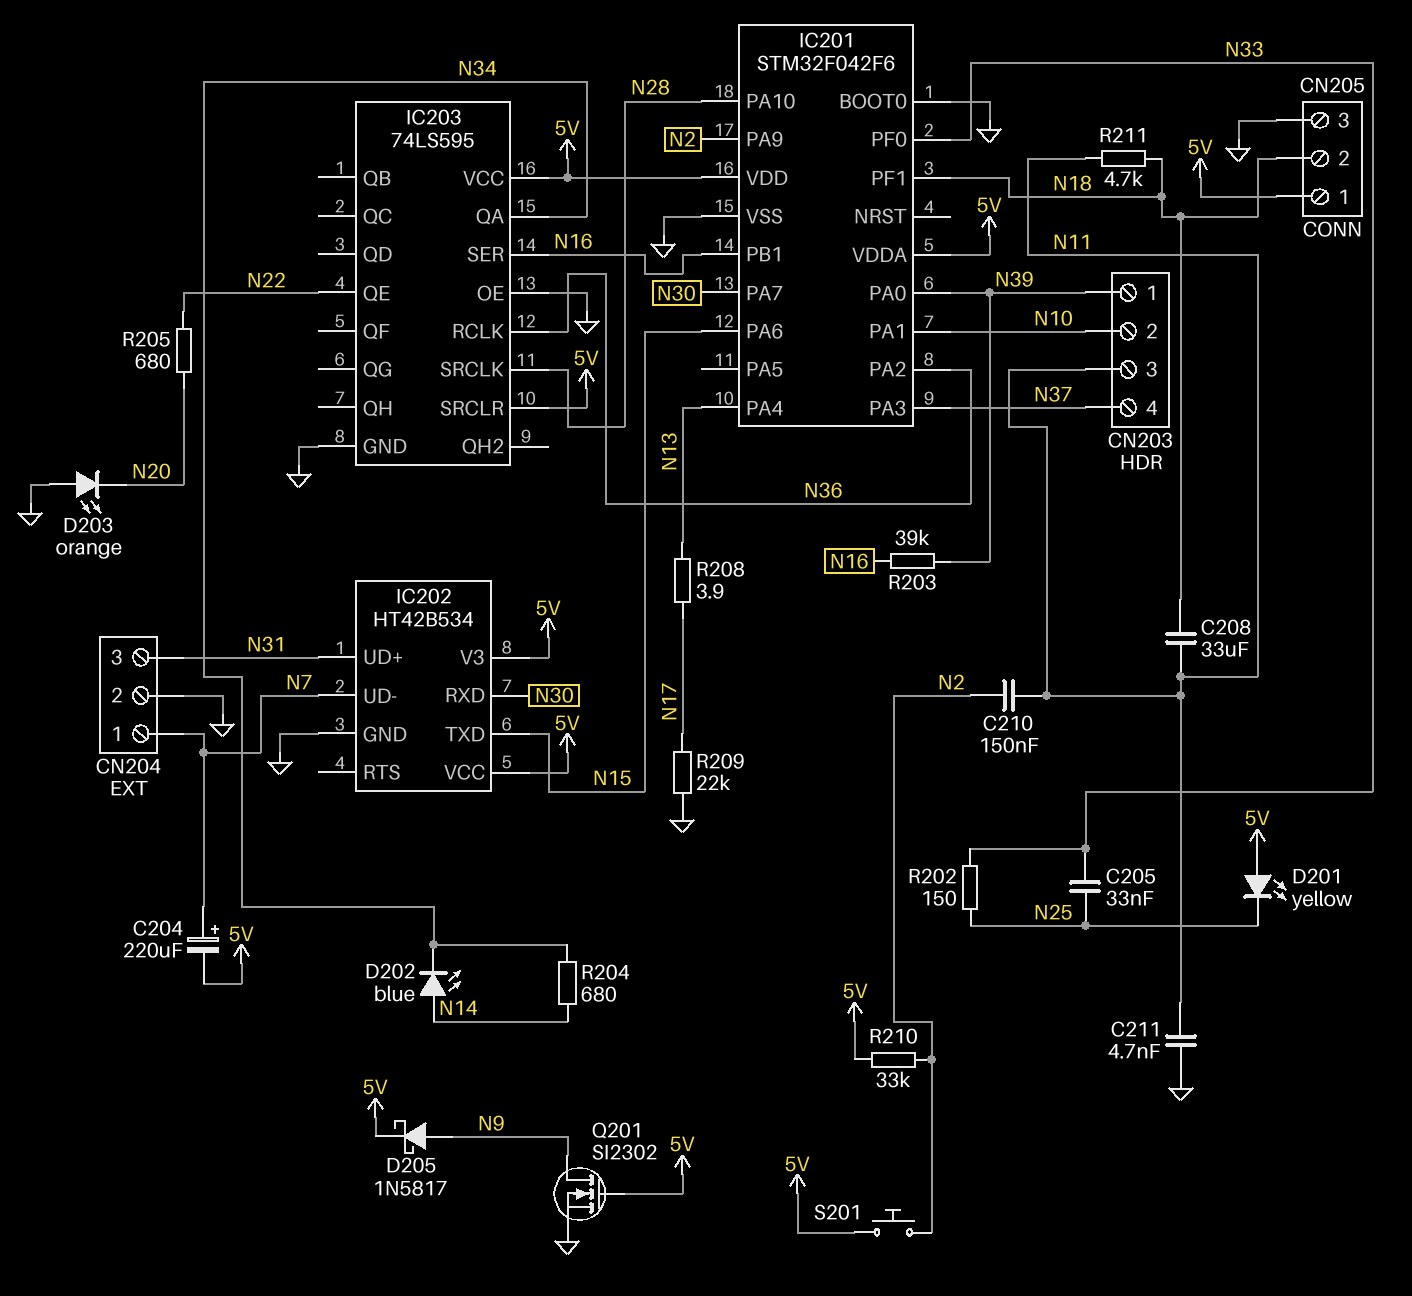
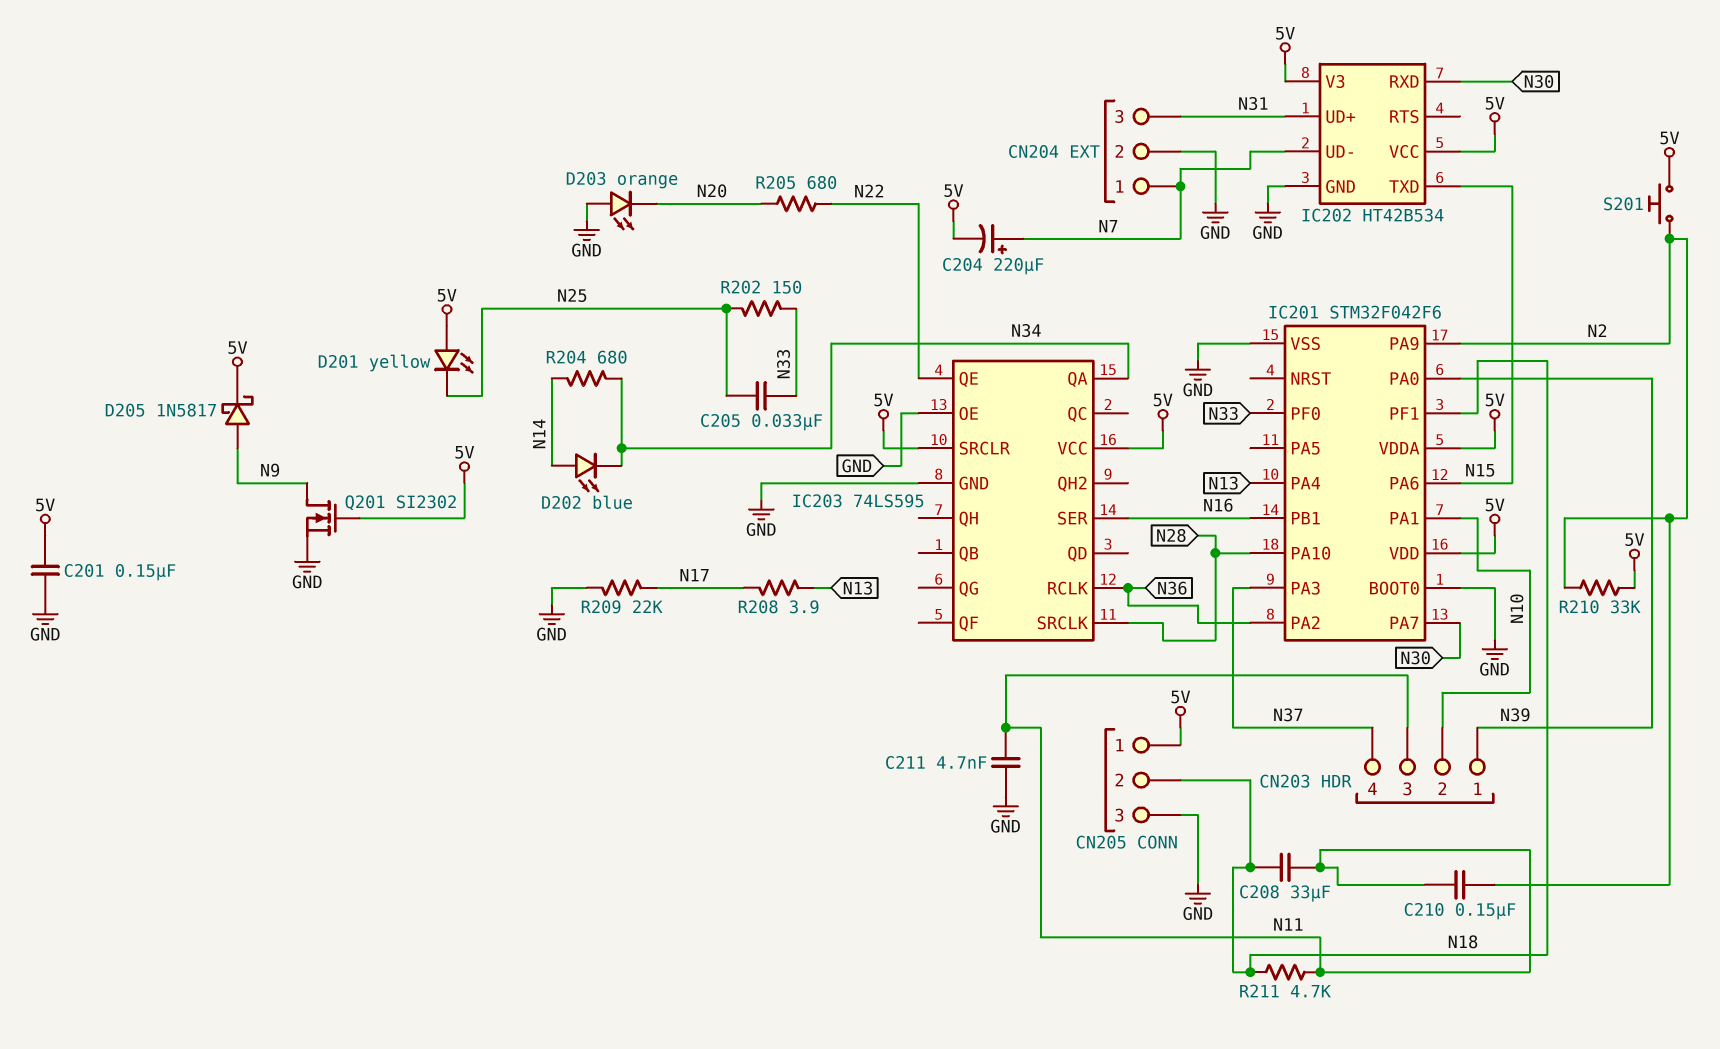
C201: none -> 150nF (5V, GND)
R203: 39k (N16, N39) -> none

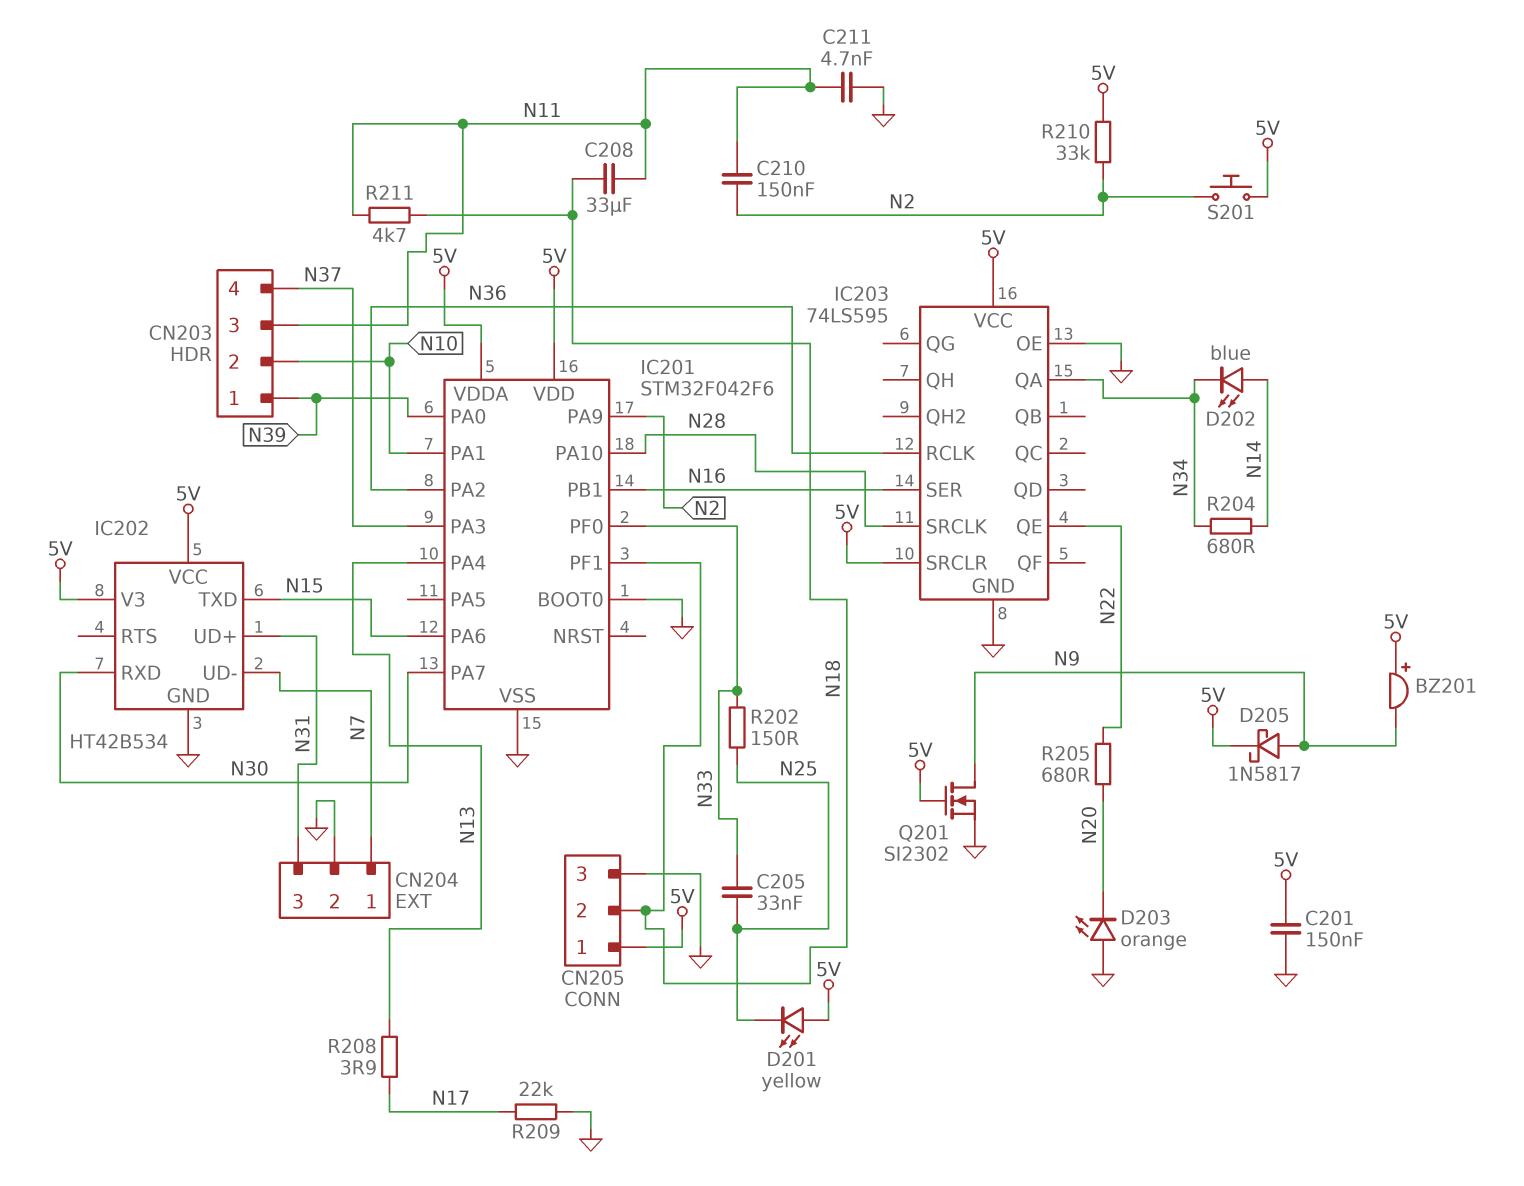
BZ201: none -> buzzer (plus 5V, minus N9)
C204: 220uF (plus N7, minus 5V) -> none

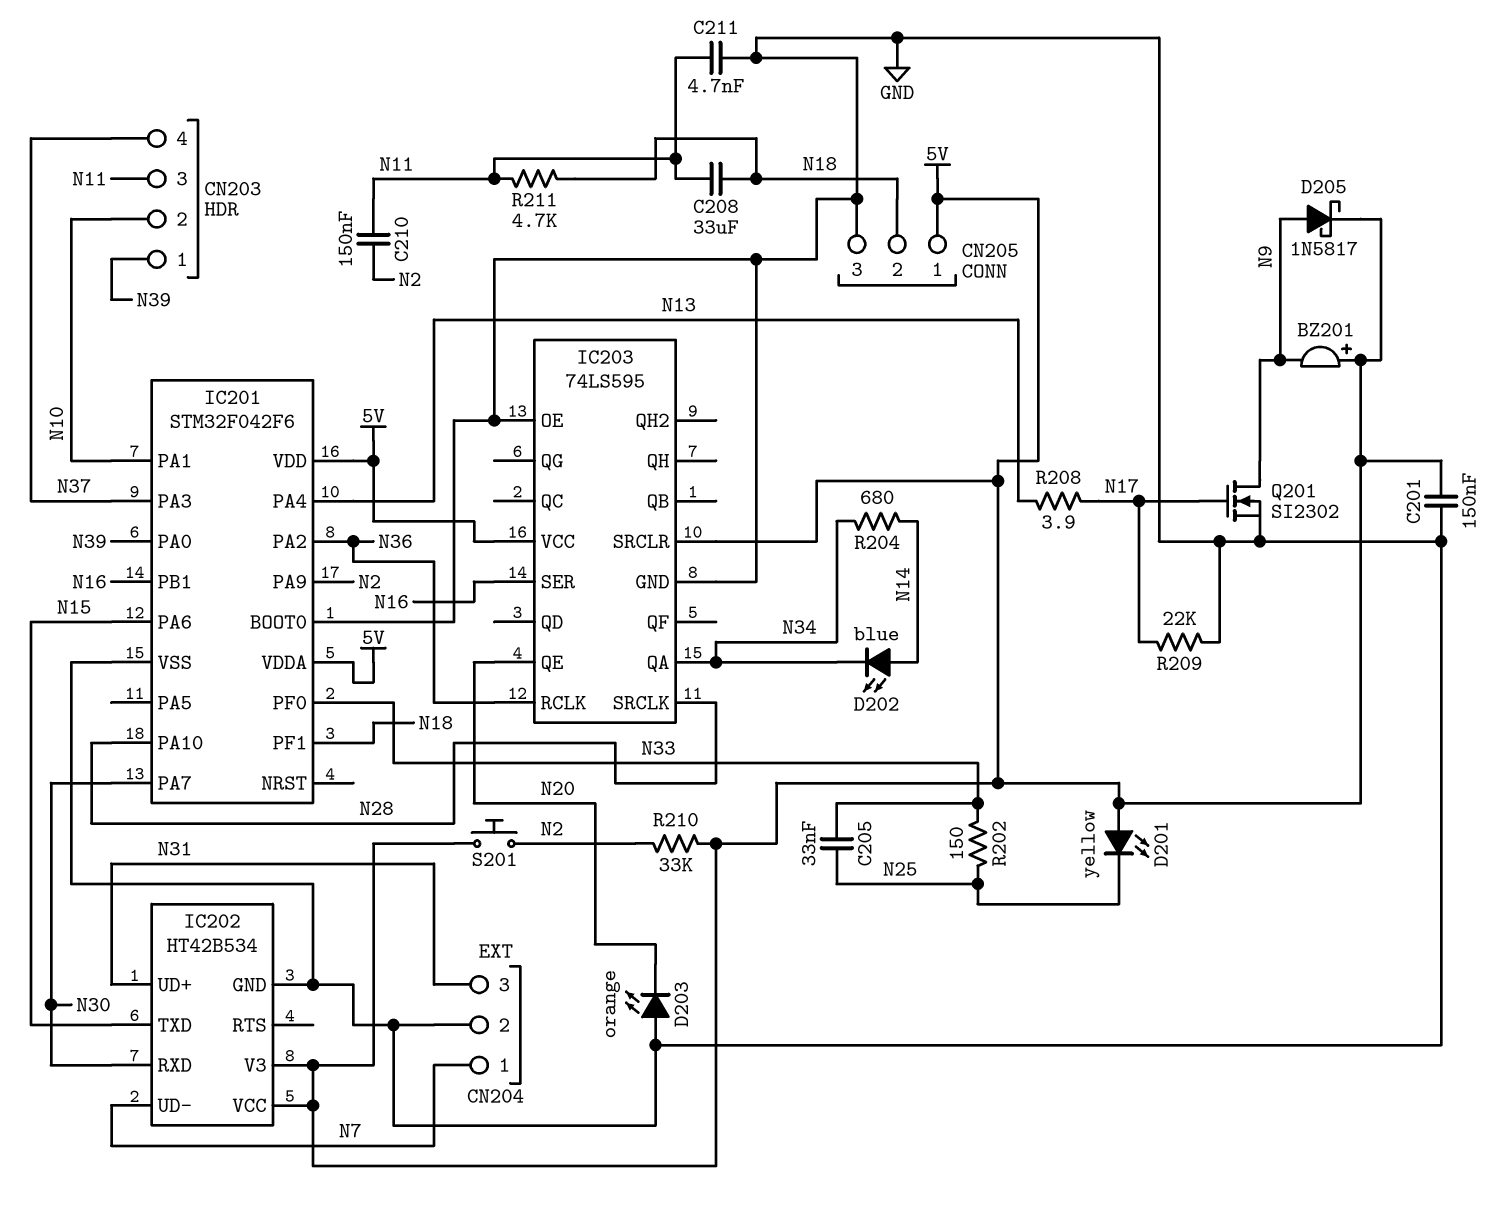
IC203 pin QE: N22 -> N20
Q201: NMOS SI2302 (G 5V, D N9, S GND) -> NMOS SI2302 (G N17, D N9, S GND)
R205: 680 (N20, N22) -> none

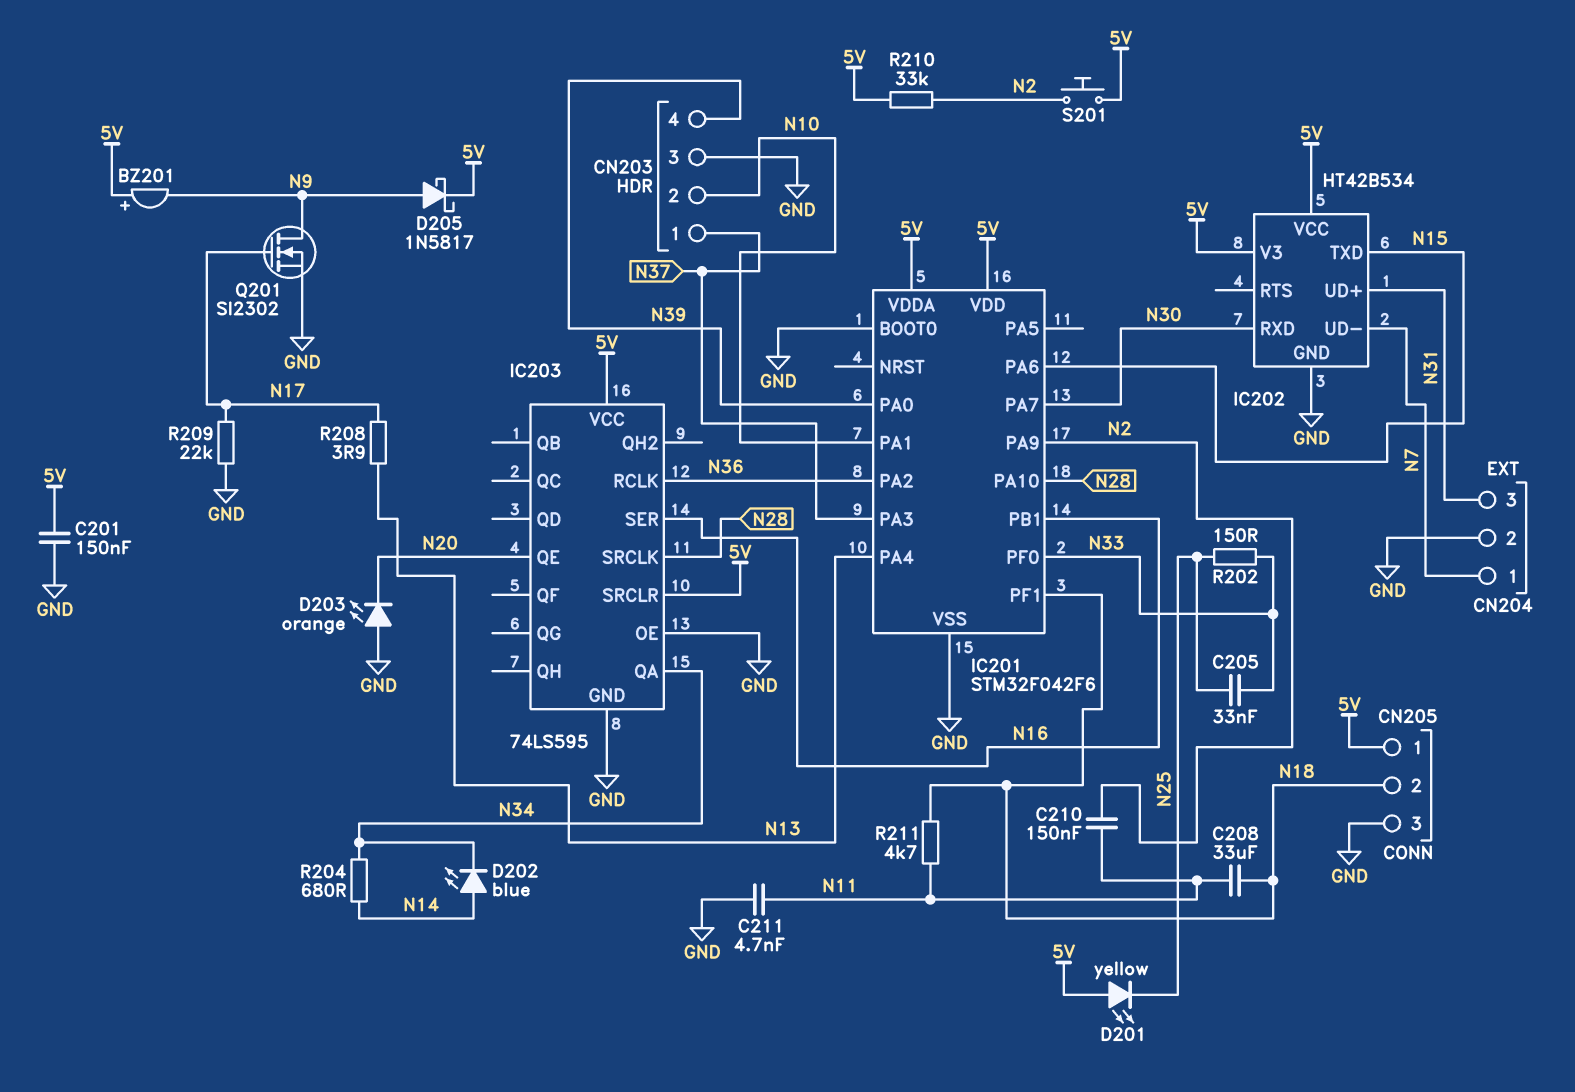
CN203 pin 1: N39 -> N37
CN203 pin 3: N11 -> GND
CN203 pin 4: N37 -> N39

